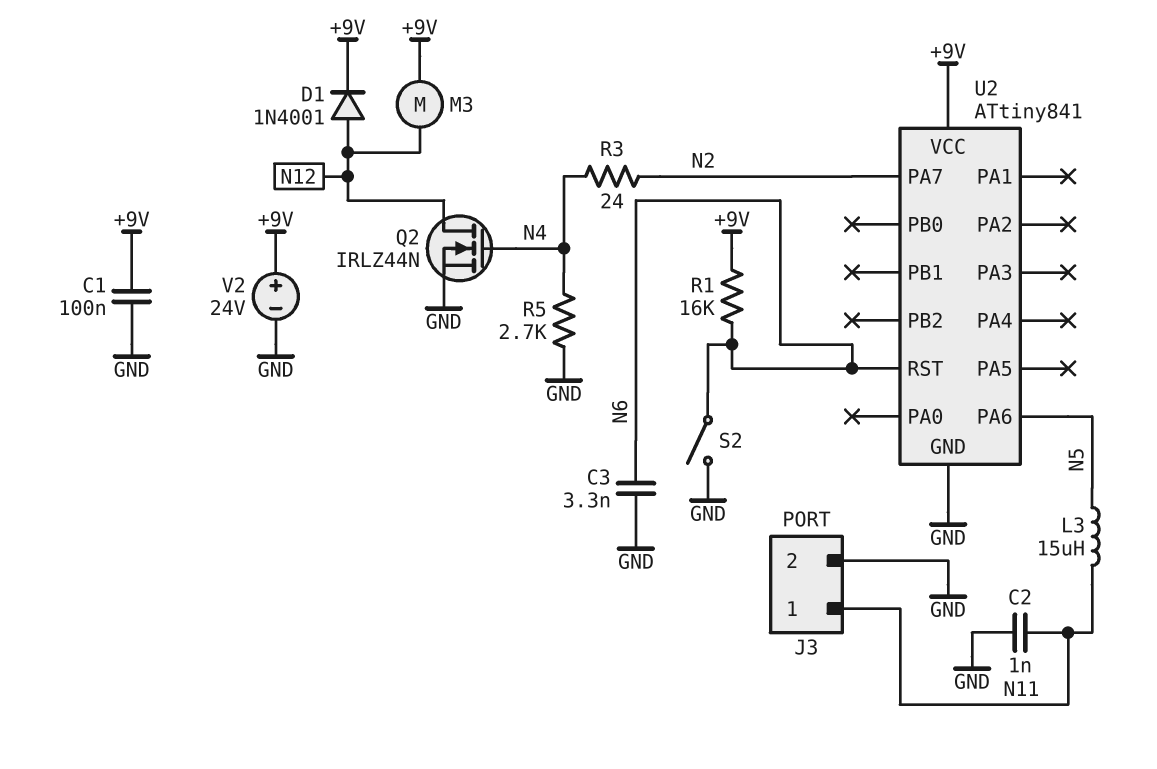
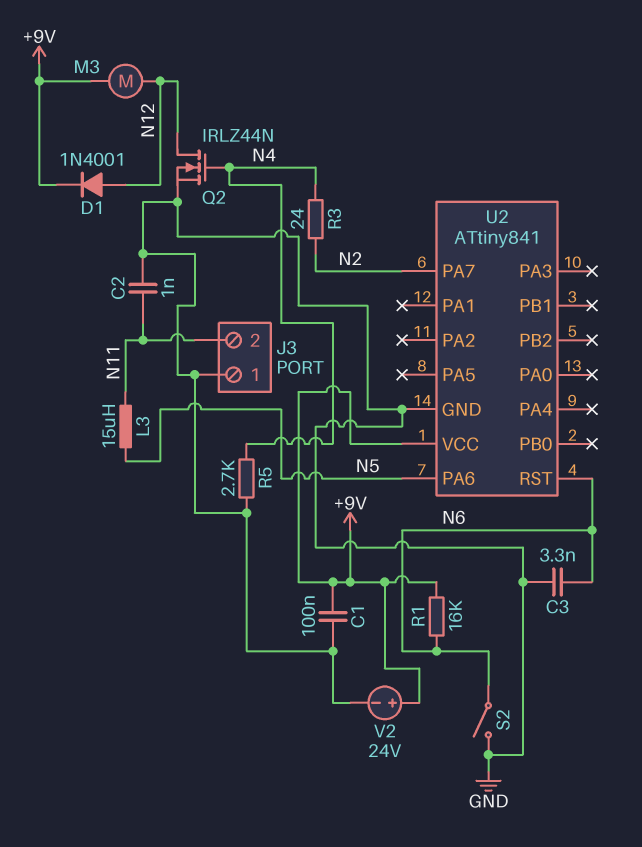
J3 pin 1: N11 -> GND
J3 pin 2: GND -> N11

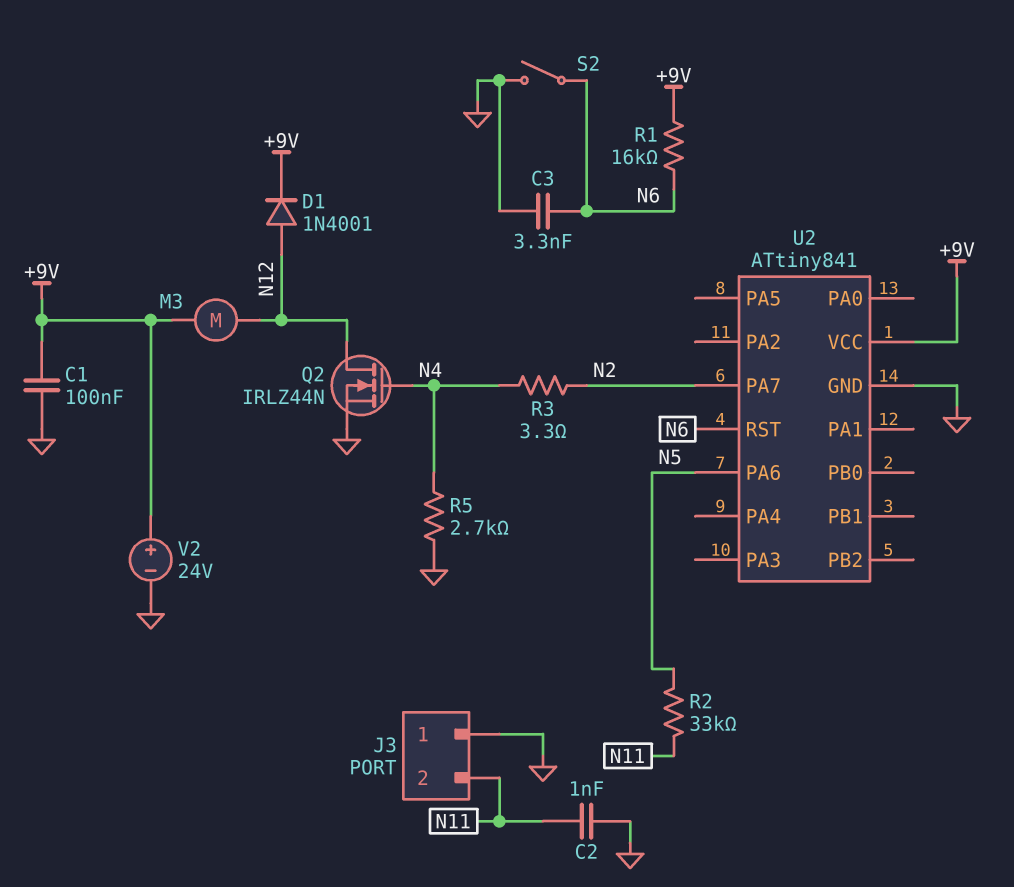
L3: 15uH (N5, N11) -> none
R2: none -> 33k (N5, N11)
R3: 24 (N2, N4) -> 3.3 (N2, N4)

